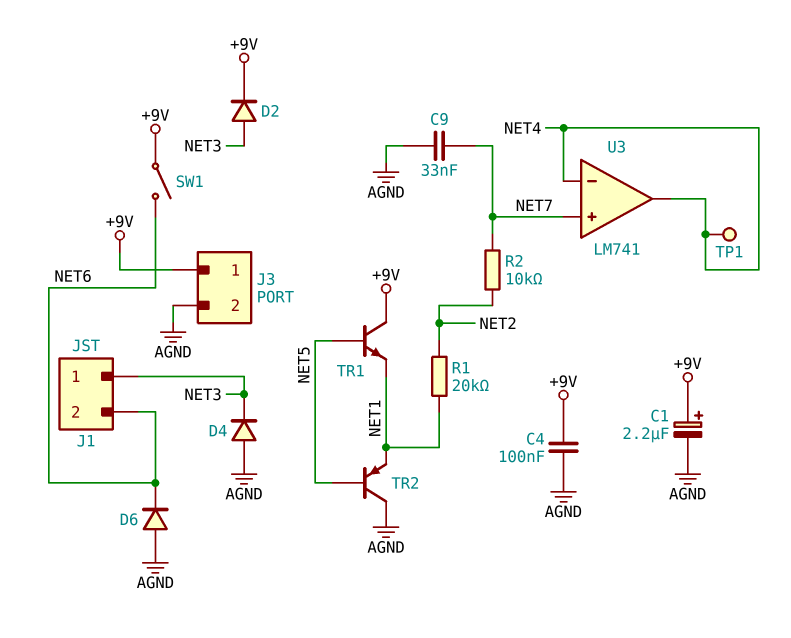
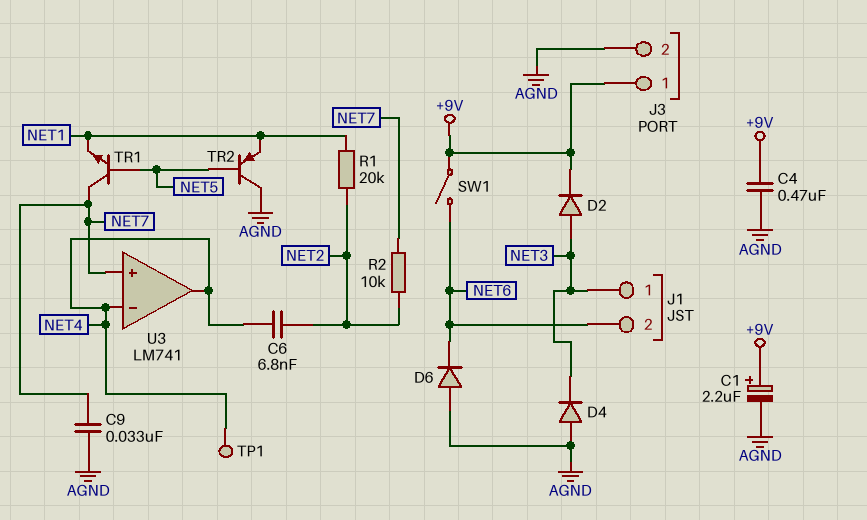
C4: 100nF (+9V, AGND) -> 470nF (+9V, AGND)
C6: none -> 6.8nF (NET2, NET4)
TR1: NPN (B NET5, C +9V, E NET1) -> NPN (B NET5, C NET7, E NET1)

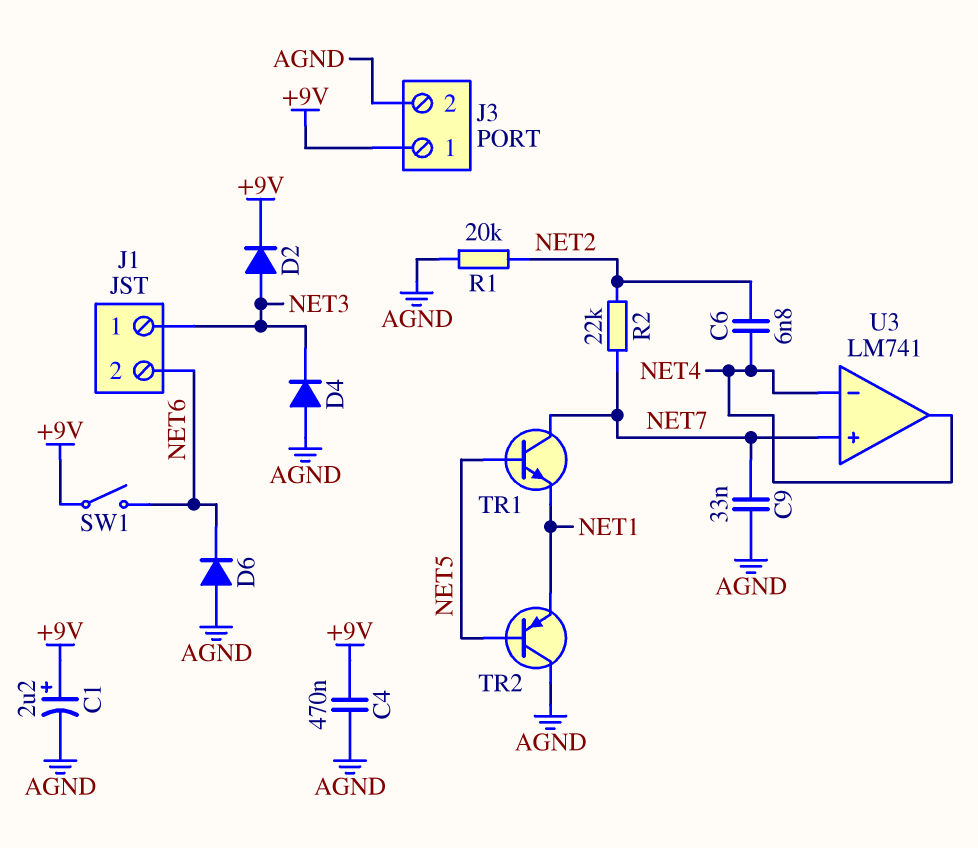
R1: 20k (NET1, NET2) -> 20k (AGND, NET2)
R2: 10k (NET2, NET7) -> 22k (NET2, NET7)
TP1: test point (NET4) -> none

